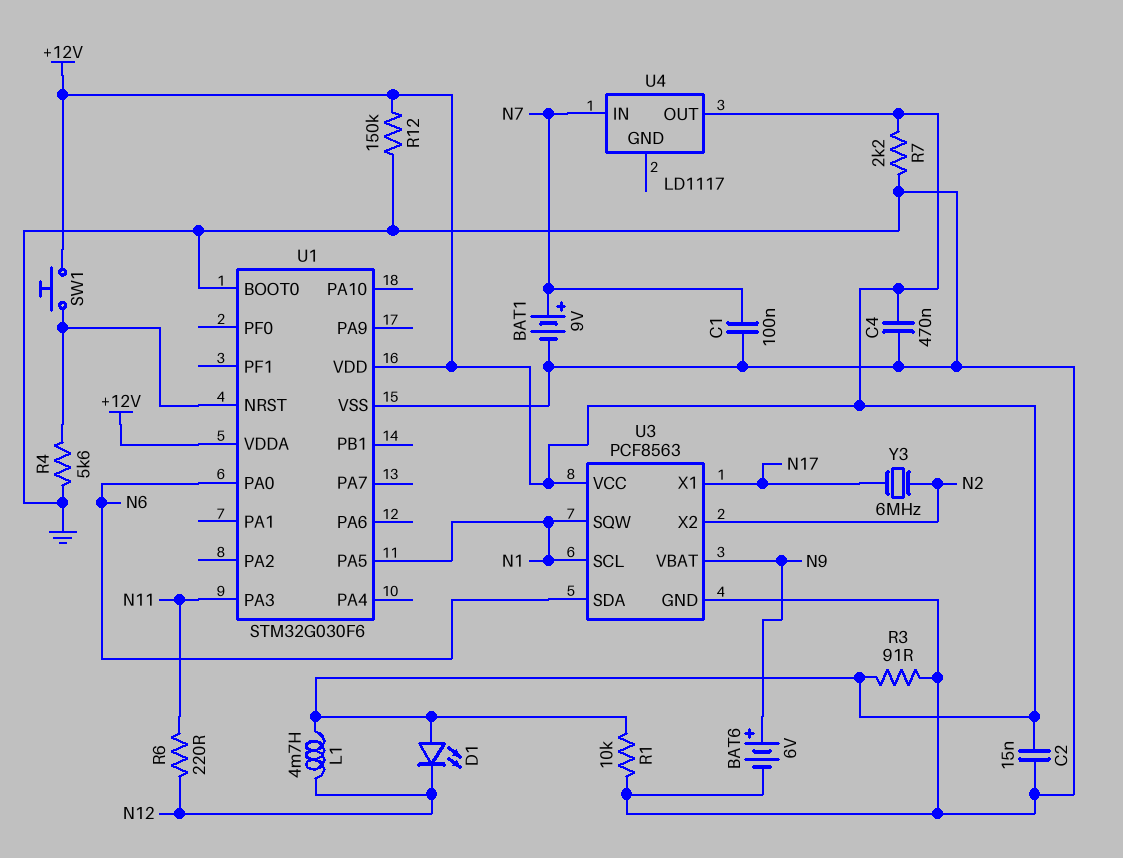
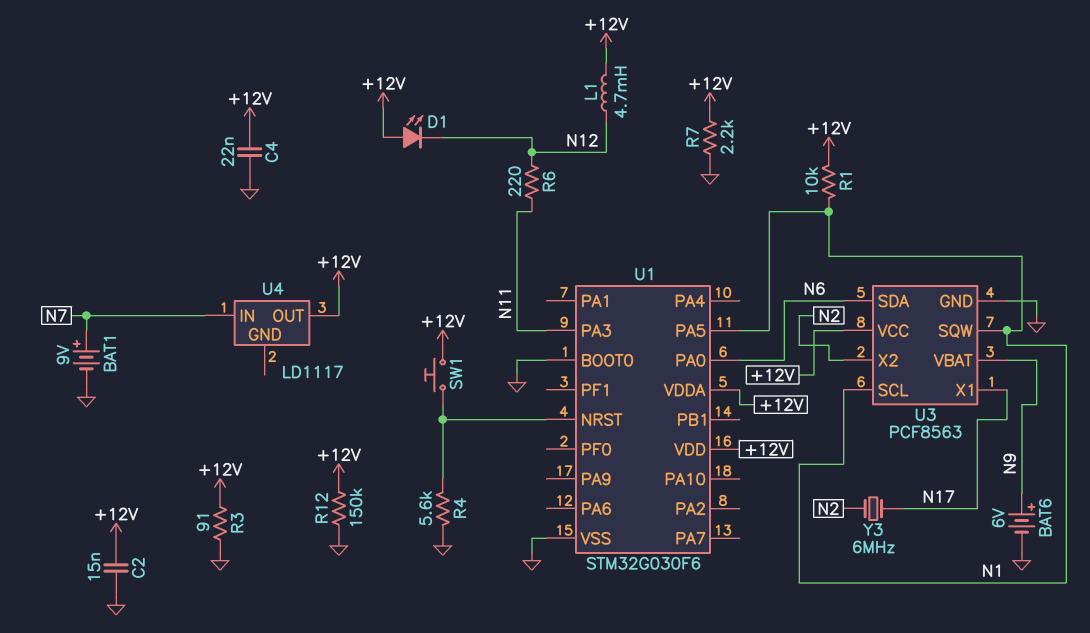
C1: 100nF (GND, N7) -> none
C4: 470nF (+12V, GND) -> 22nF (+12V, GND)
R1: 10k (+12V, GND) -> 10k (+12V, N1)

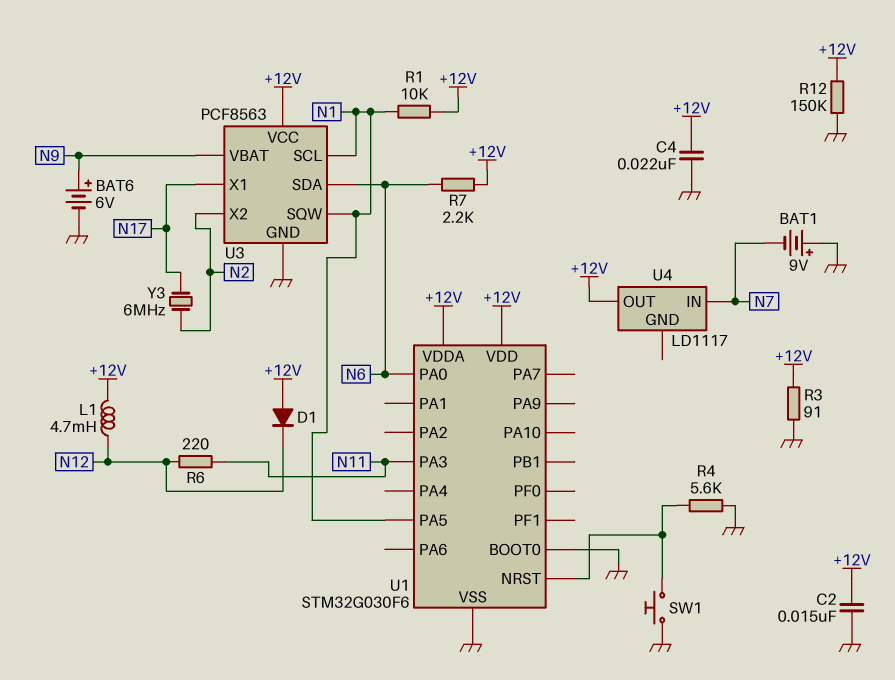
BAT1: 9V (plus N7, minus GND) -> 9V (plus GND, minus N7)
D1: LED (A +12V, K N12) -> diode (A +12V, K N12)
R7: 2.2k (+12V, GND) -> 2.2k (+12V, N6)
SW1: button (+12V, U1/NRST) -> button (GND, U1/NRST)

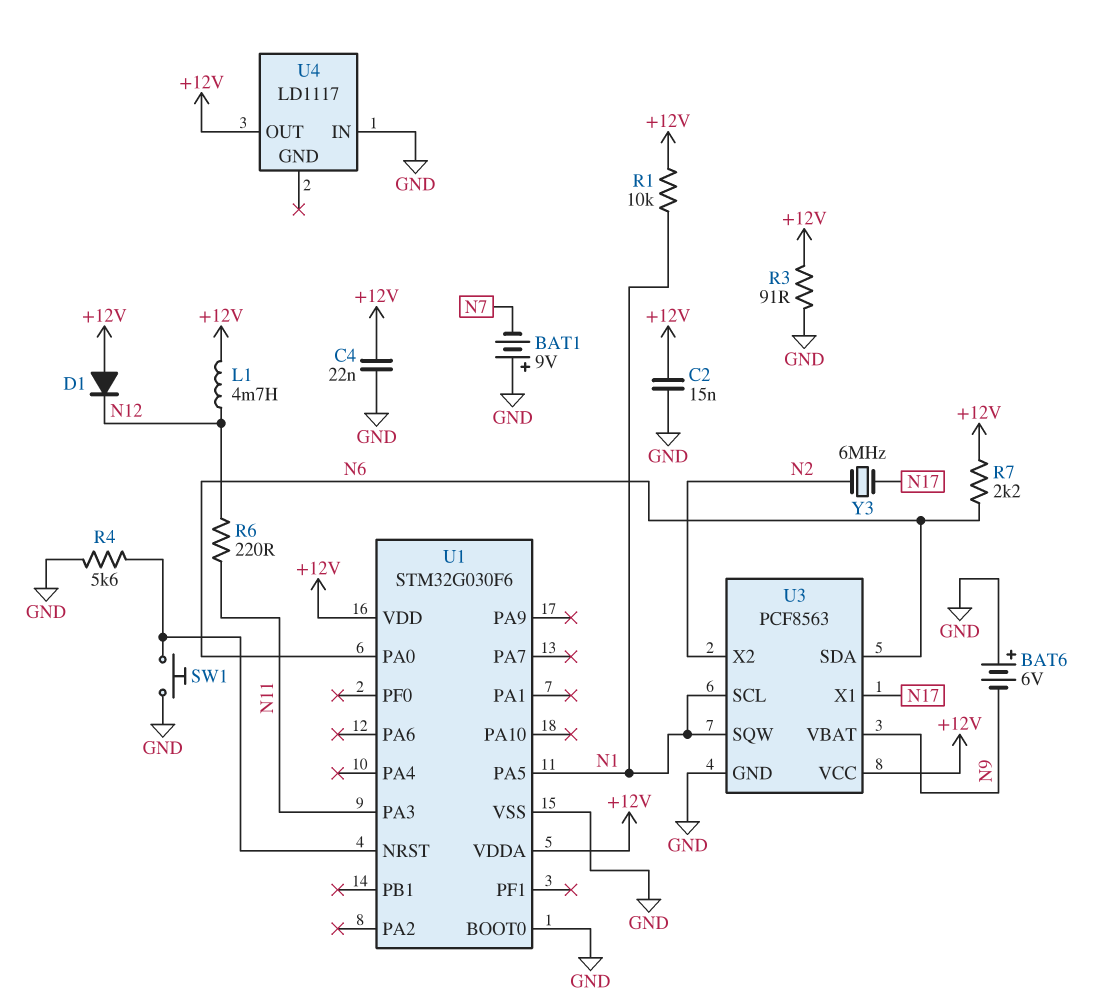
BAT6: 6V (plus N9, minus GND) -> 6V (plus GND, minus N9)
R12: 150k (+12V, GND) -> none
U4 pin IN: N7 -> GND

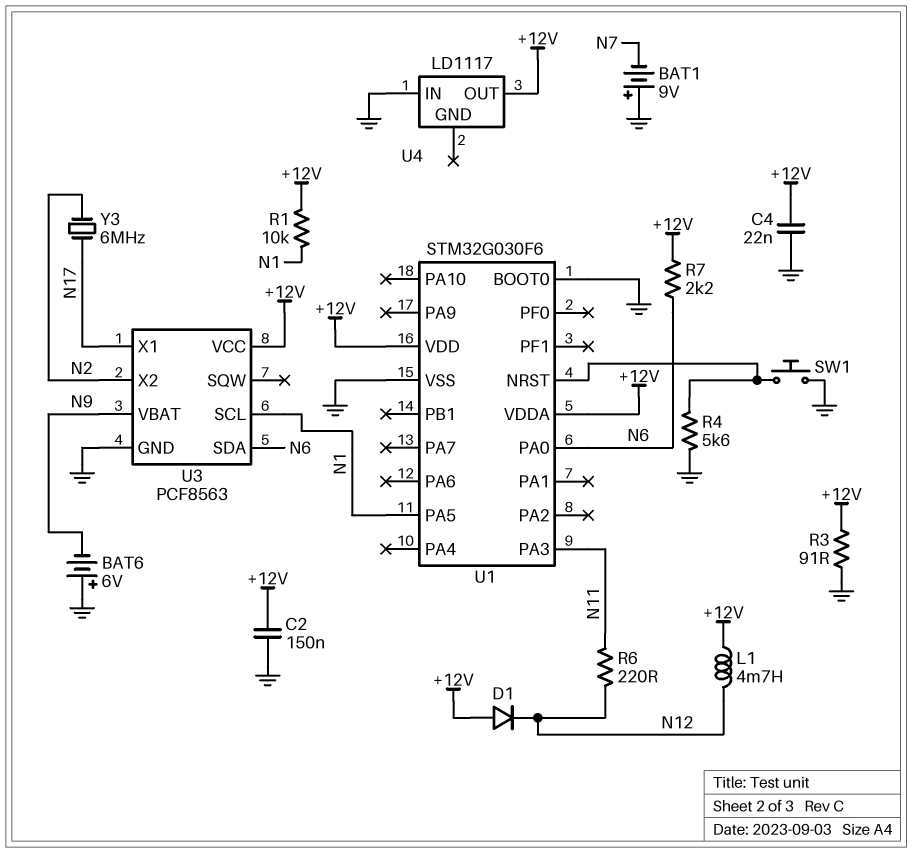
C2: 15nF (+12V, GND) -> 150nF (+12V, GND)
U3 pin SQW: N1 -> none

